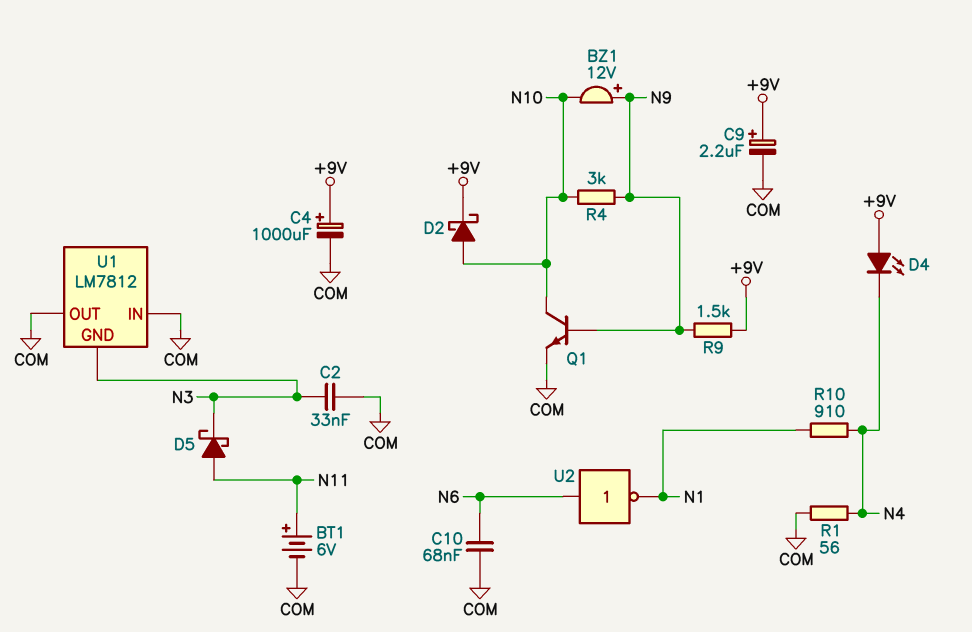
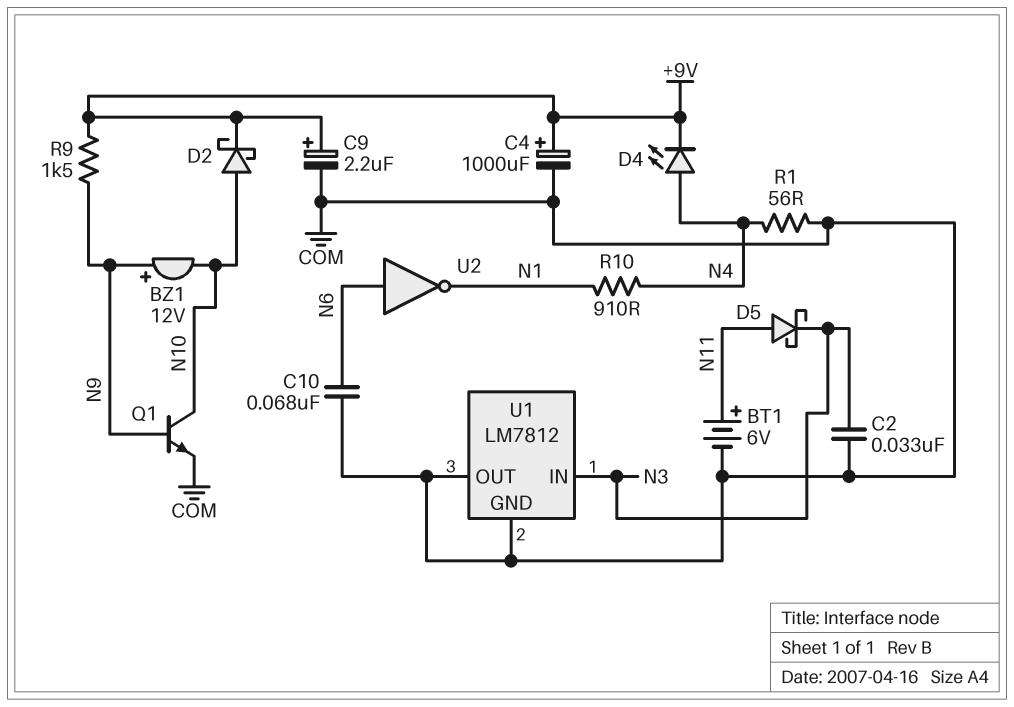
D4: LED (A +9V, K N4) -> LED (A N4, K +9V)
R4: 3k (N9, N10) -> none
U1 pin GND: N3 -> COM
U1 pin IN: COM -> N3

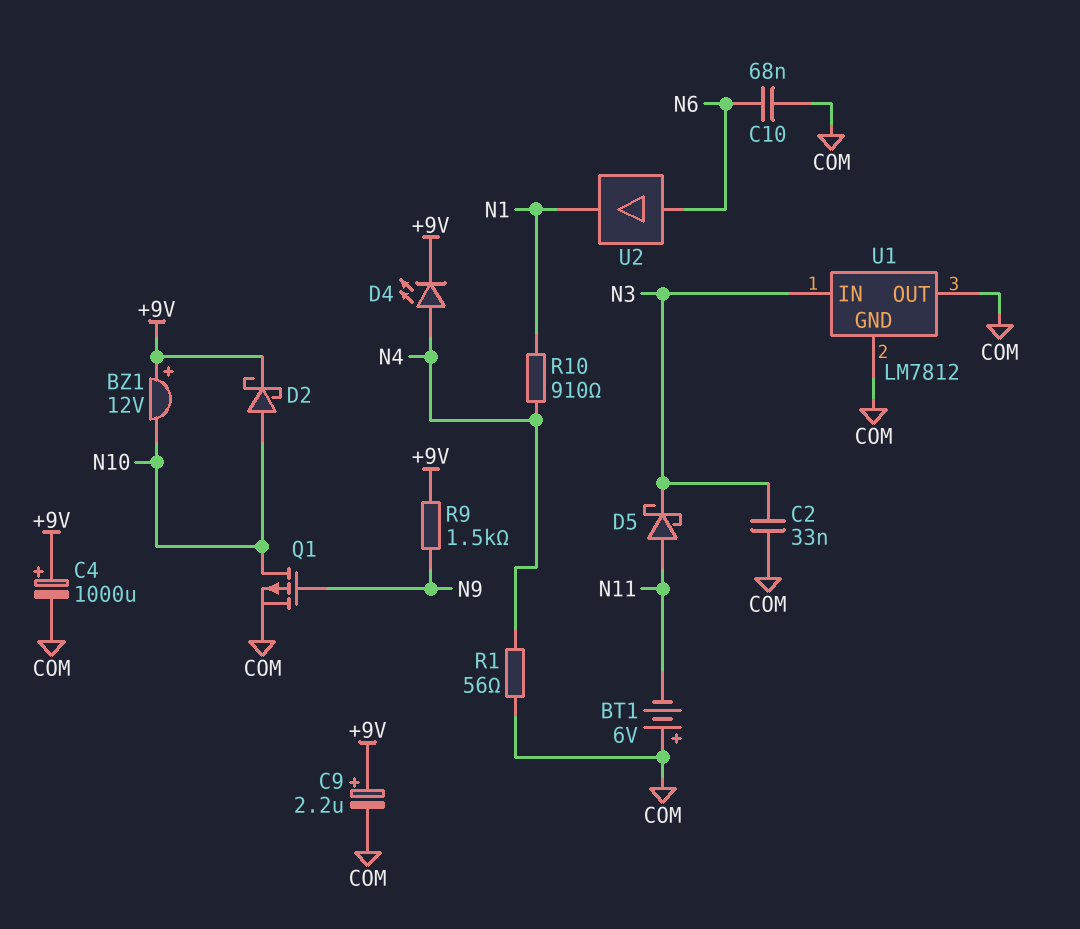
BT1: 6V (plus N11, minus COM) -> 6V (plus COM, minus N11)
BZ1: buzzer 12V (plus N9, minus N10) -> buzzer 12V (plus +9V, minus N10)
Q1: NPN (B N9, C N10, E COM) -> PMOS (G N9, D N10, S COM)
U2: NOT (in N6, out N1) -> buffer (in N6, out N1)

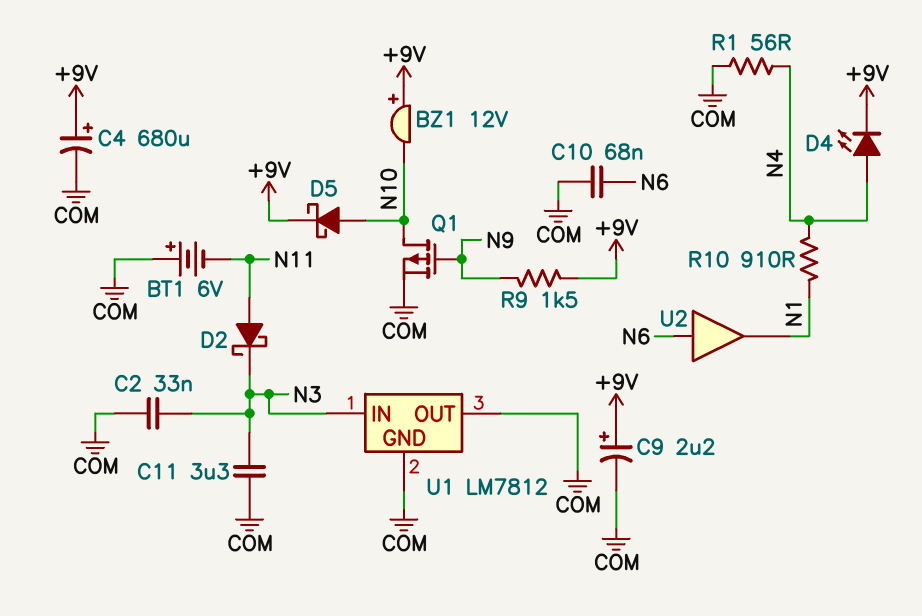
C4: 1000uF (plus +9V, minus COM) -> 680uF (plus +9V, minus COM)
C11: none -> 3.3uF (COM, N3)
D2: schottky (A N10, K +9V) -> schottky (A N11, K N3)
D5: schottky (A N11, K N3) -> schottky (A N10, K +9V)

